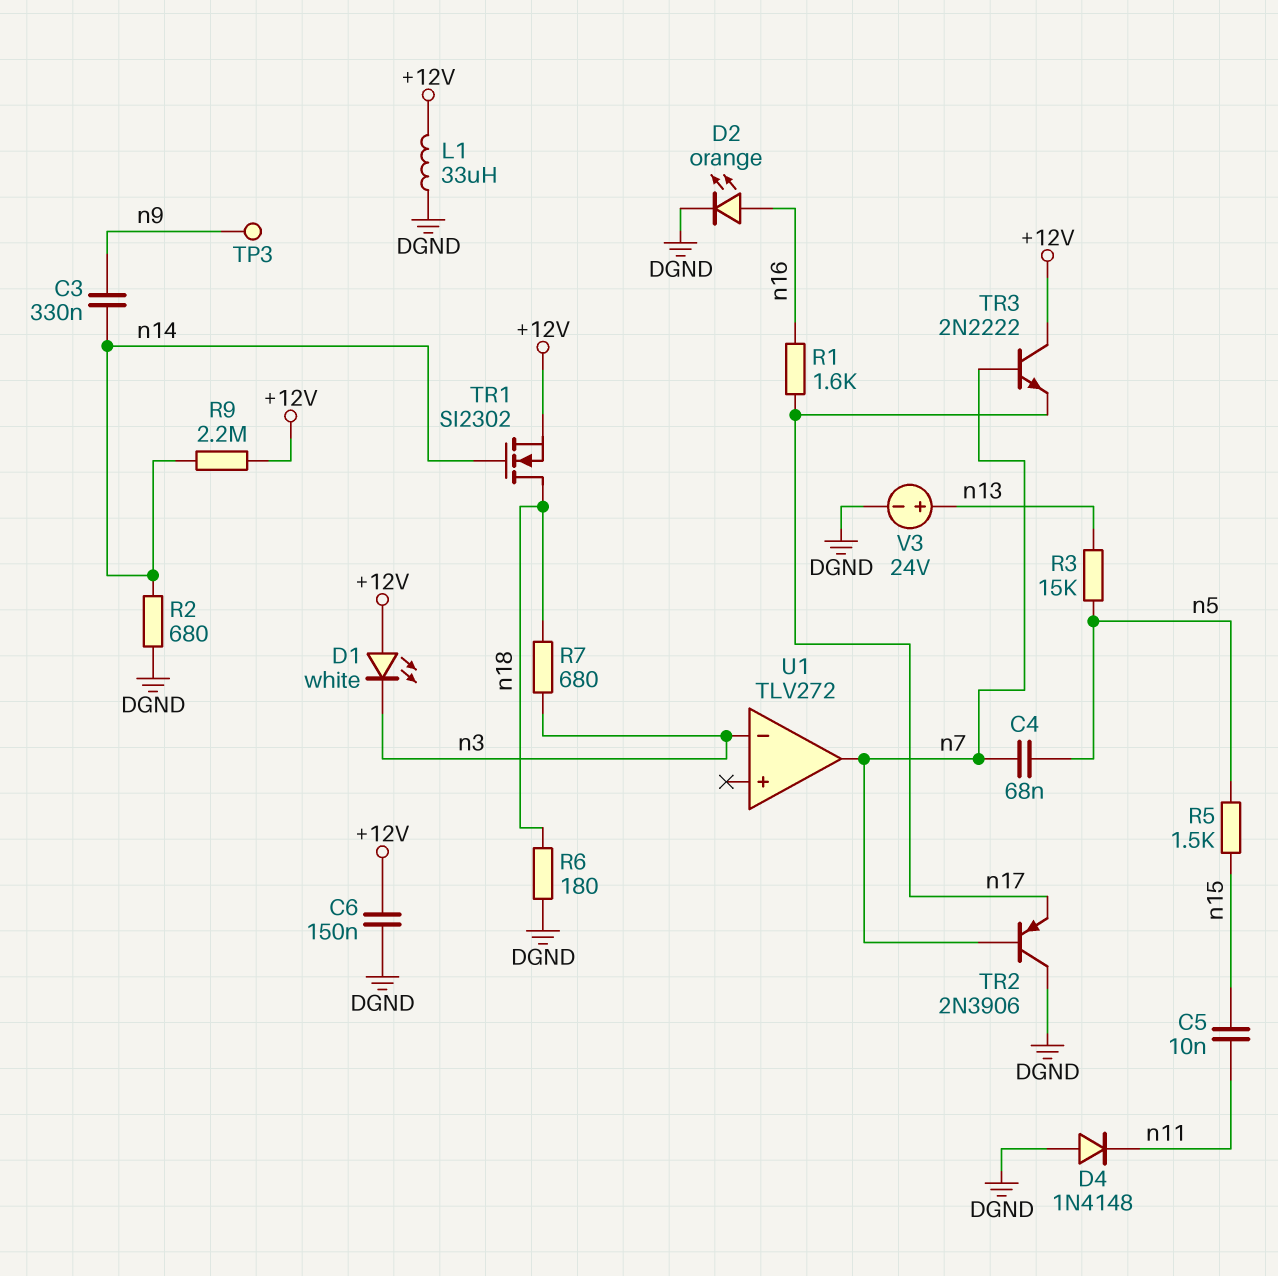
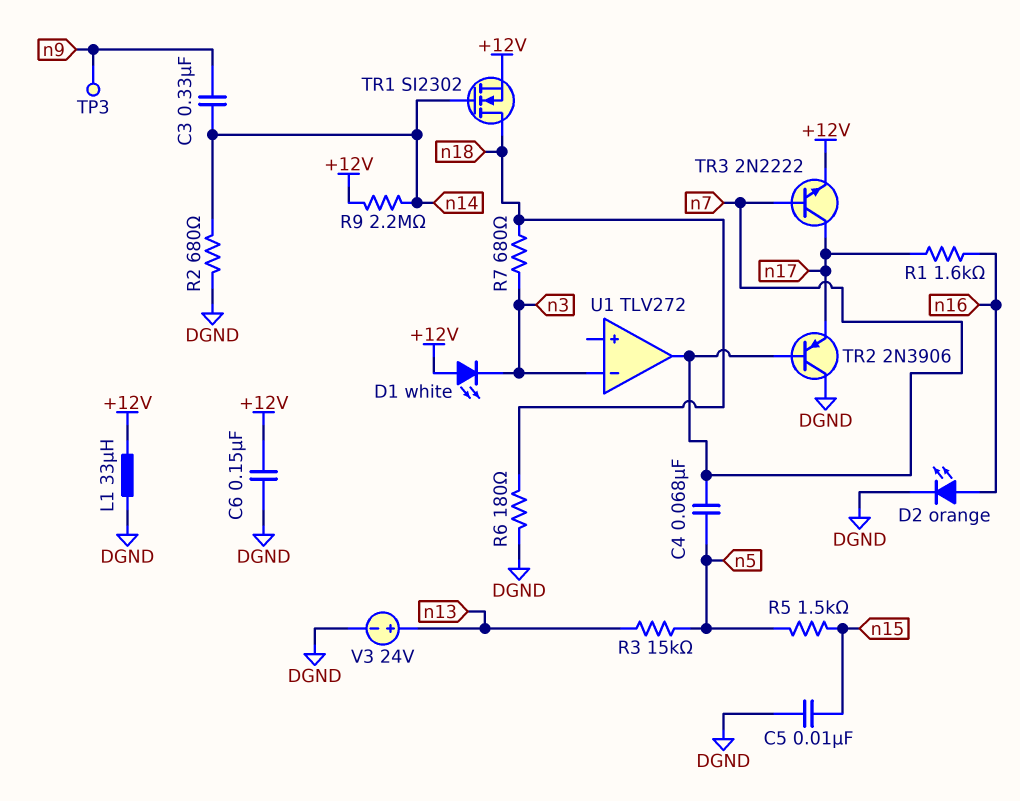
C5: 10nF (n11, n15) -> 10nF (DGND, n15)
D4: diode 1N4148 (A DGND, K n11) -> none
TR3: NPN 2N2222 (B n7, C +12V, E n17) -> NPN 2N2222 (B n7, C n17, E +12V)

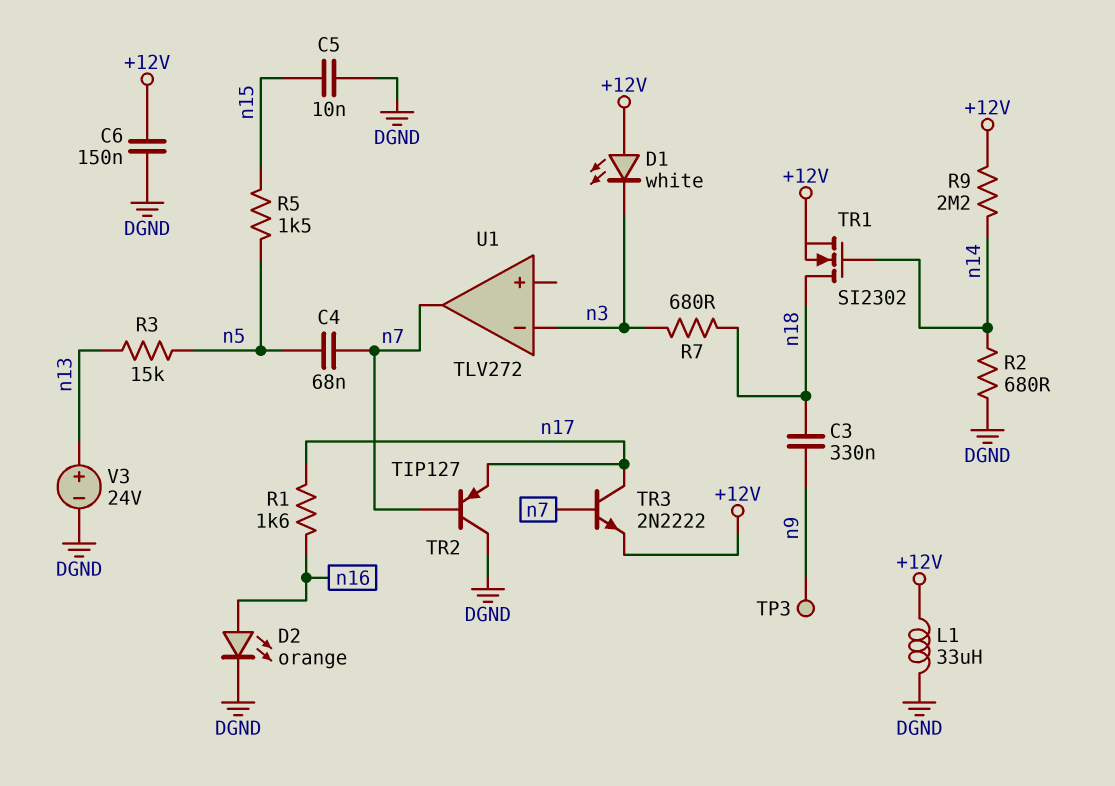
C3: 330nF (n9, n14) -> 330nF (n9, n18)
R6: 180 (DGND, n18) -> none
TR2: PNP 2N3906 (B n7, C DGND, E n17) -> PNP TIP127 (B n7, C DGND, E n17)

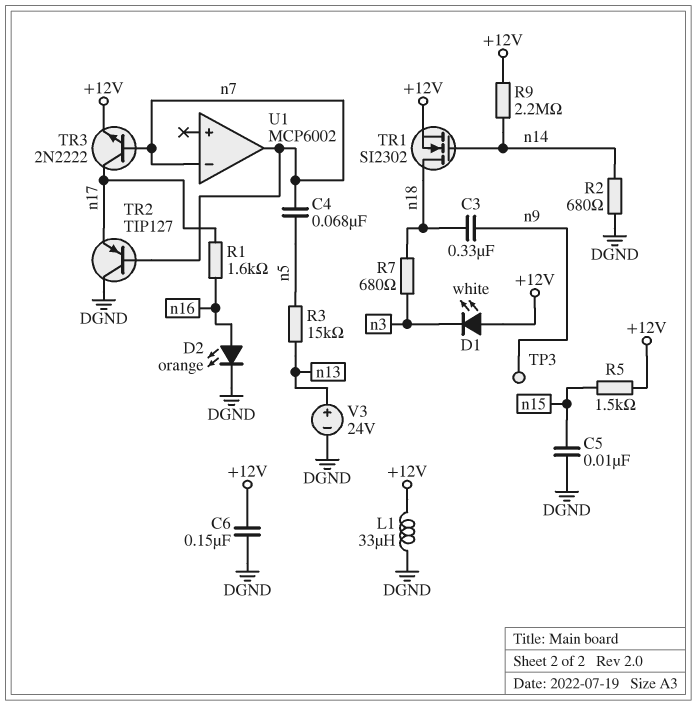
R5: 1.5k (n5, n15) -> 1.5k (+12V, n15)
U1: TLV272 -> MCP6002
U1 pin in-: n3 -> n7

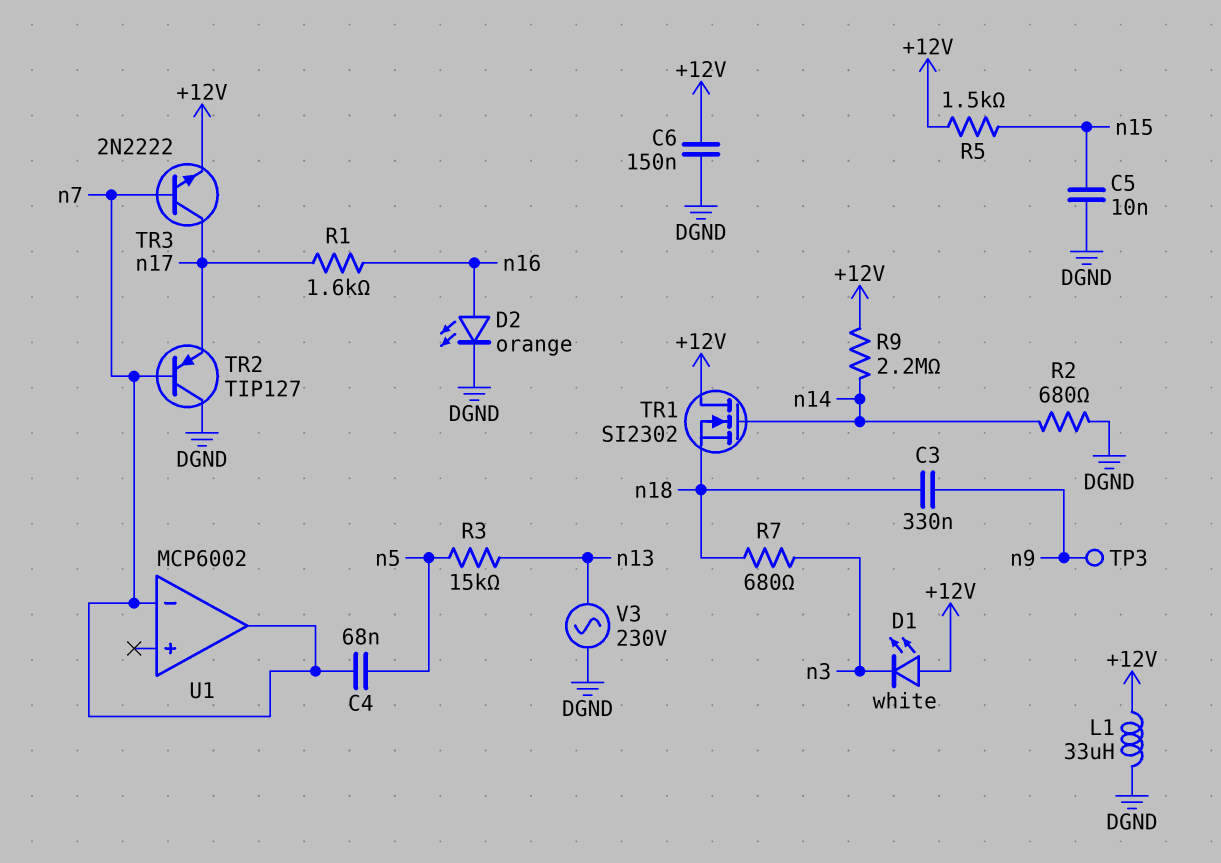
TR1: NMOS SI2302 (G n14, D n18, S +12V) -> NMOS SI2302 (G n14, D +12V, S n18)
V3: 24V (plus n13, minus DGND) -> AC 230V (DGND, n13)

